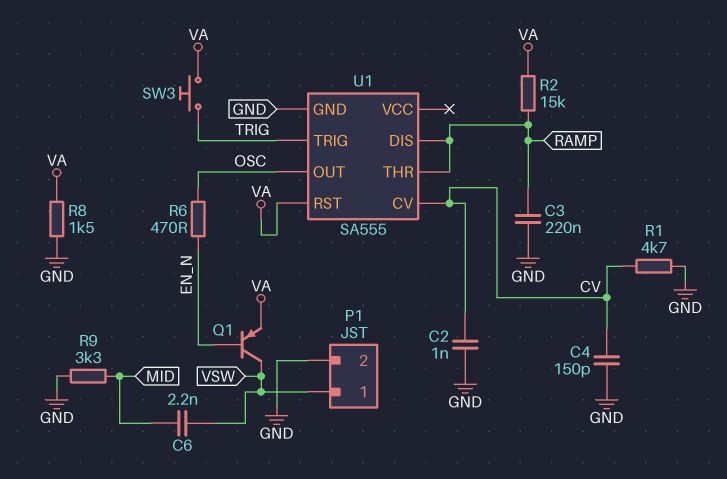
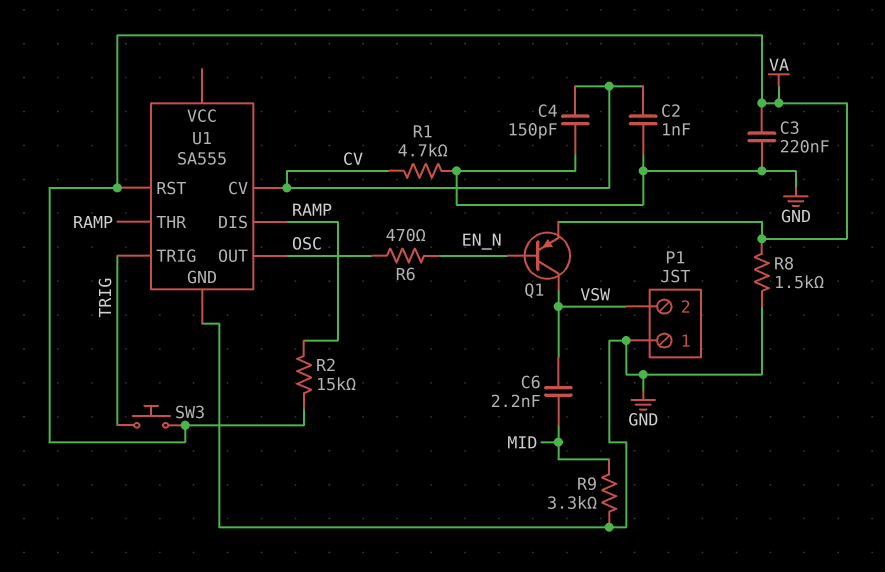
C3: 220nF (GND, RAMP) -> 220nF (GND, VA)
P1 pin 1: VSW -> GND
P1 pin 2: GND -> VSW

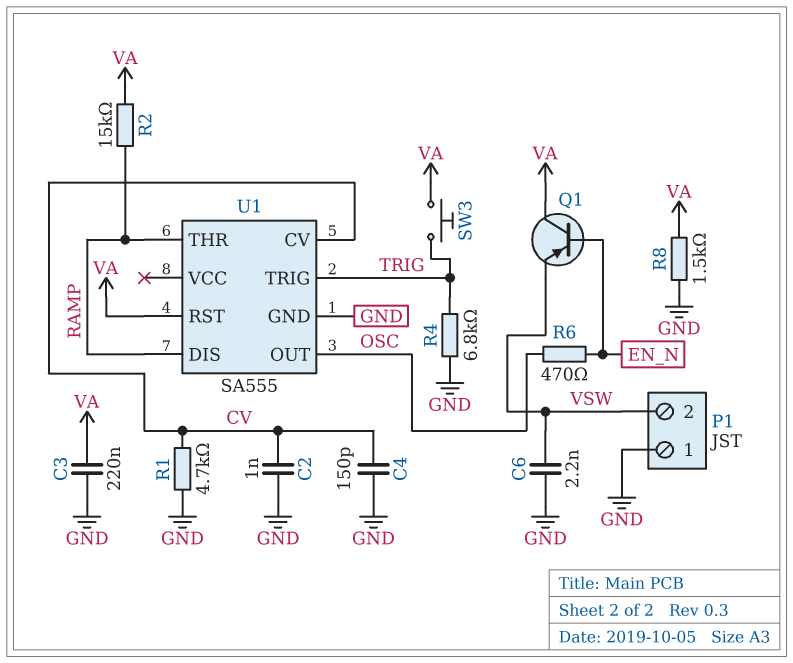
C6: 2.2nF (MID, VSW) -> 2.2nF (GND, VSW)
Q1: PNP (B EN_N, C VSW, E VA) -> PNP (B EN_N, C VA, E VSW)
R4: none -> 6.8k (GND, TRIG)
R9: 3.3k (GND, MID) -> none

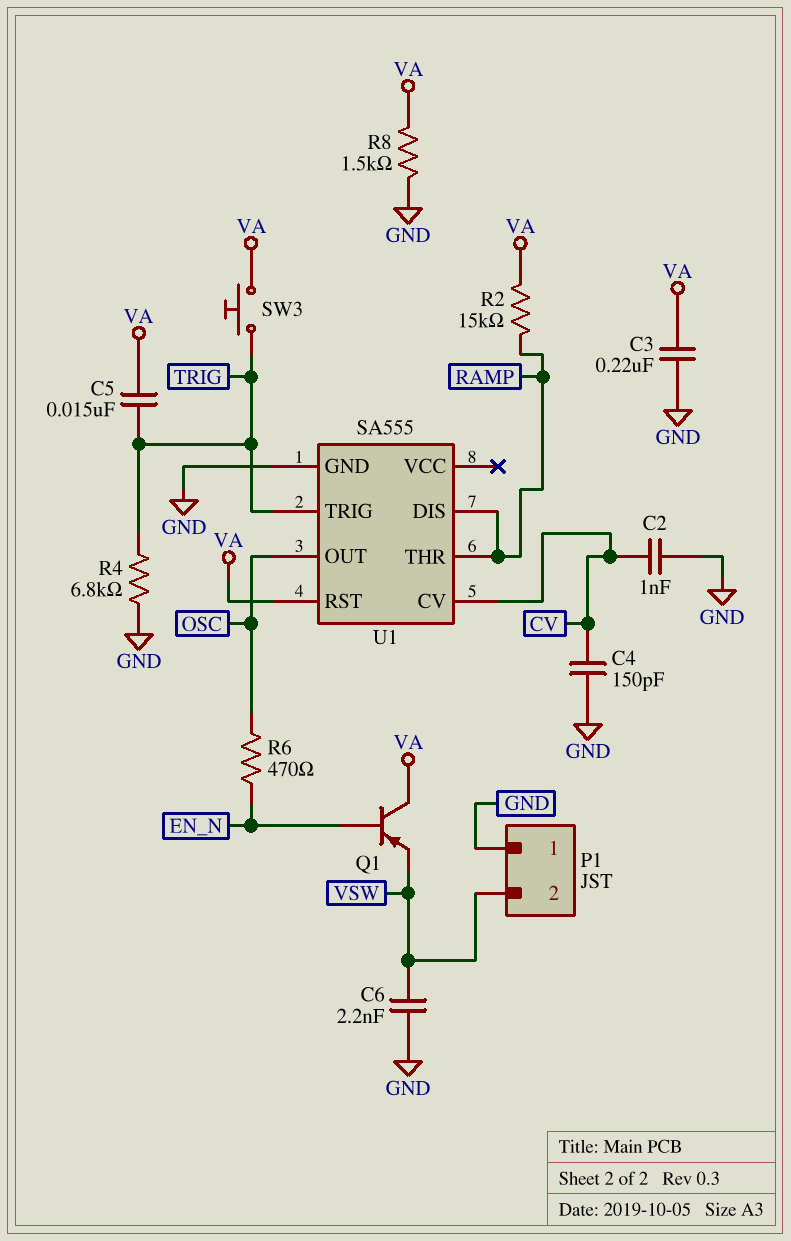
C5: none -> 15nF (TRIG, VA)
R1: 4.7k (CV, GND) -> none

